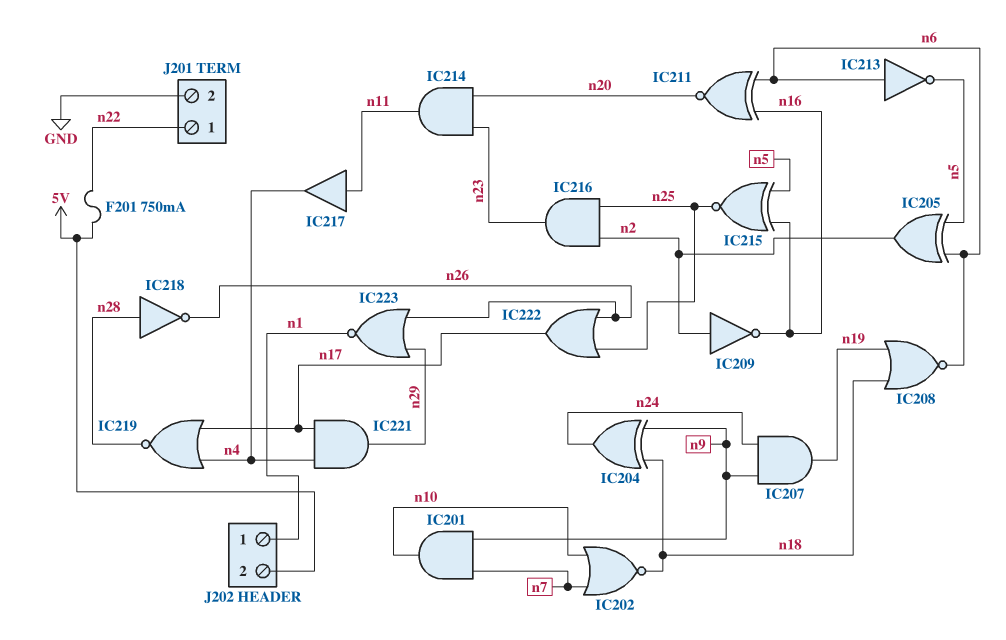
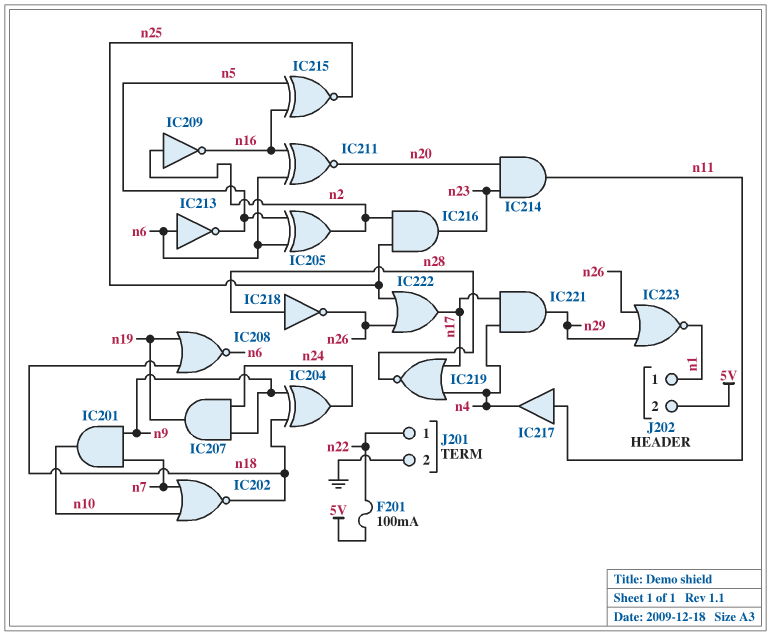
F201: 750mA (5V, n22) -> 100mA (5V, n22)

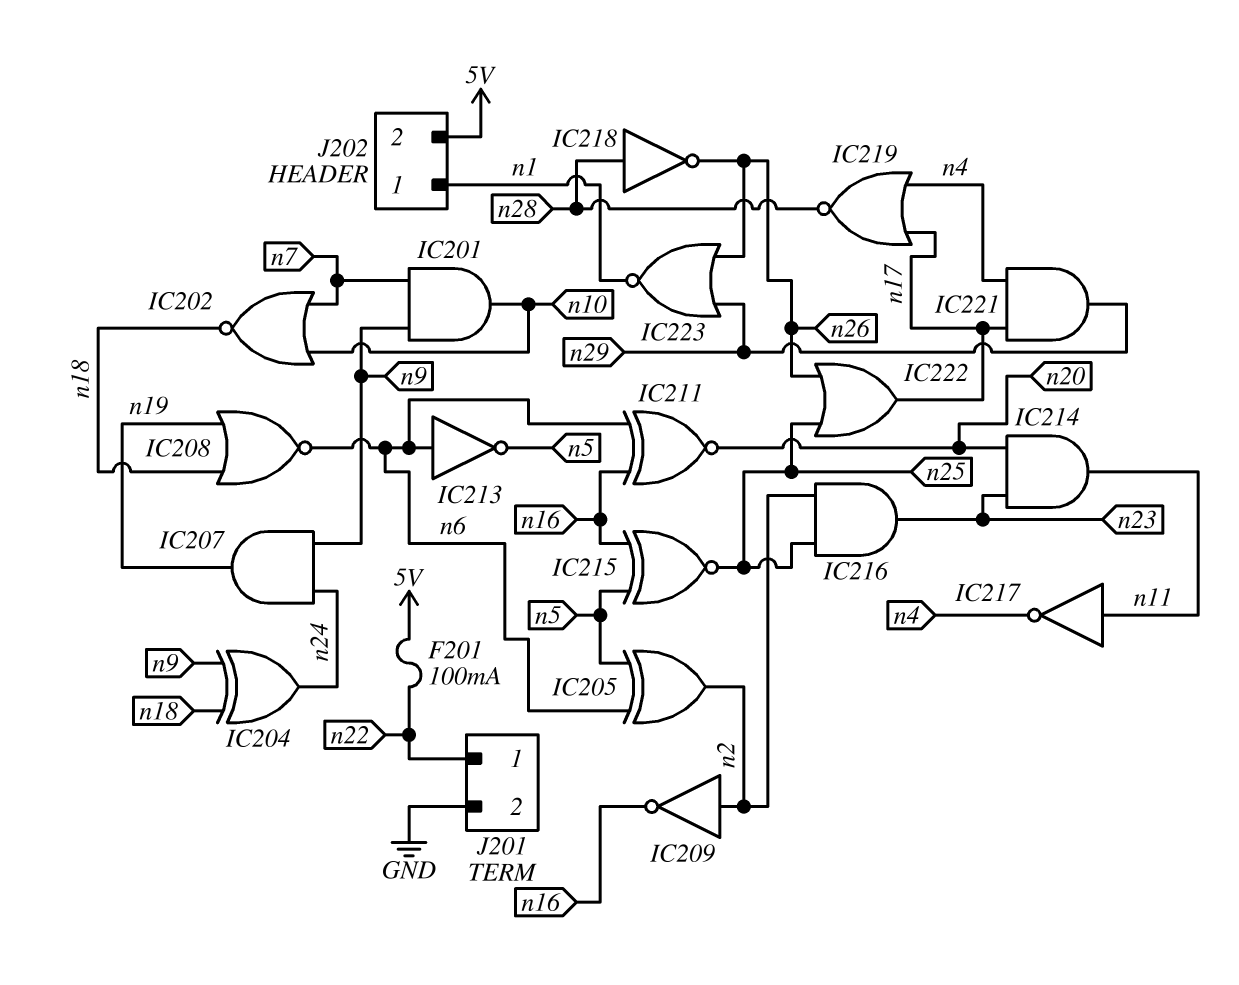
IC217: buffer (in n11, out n4) -> NOT (in n11, out n4)

